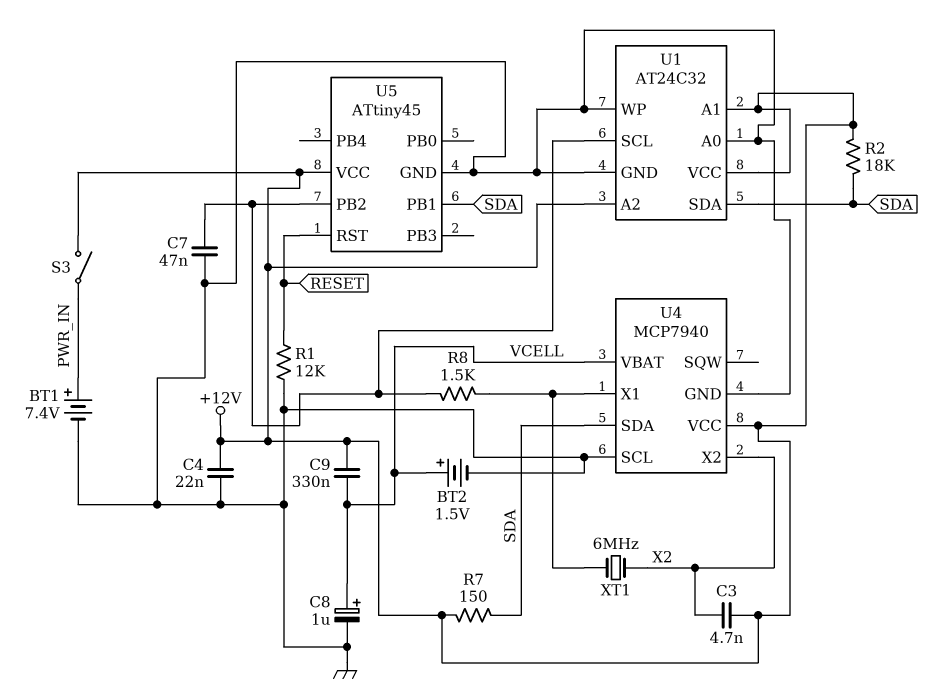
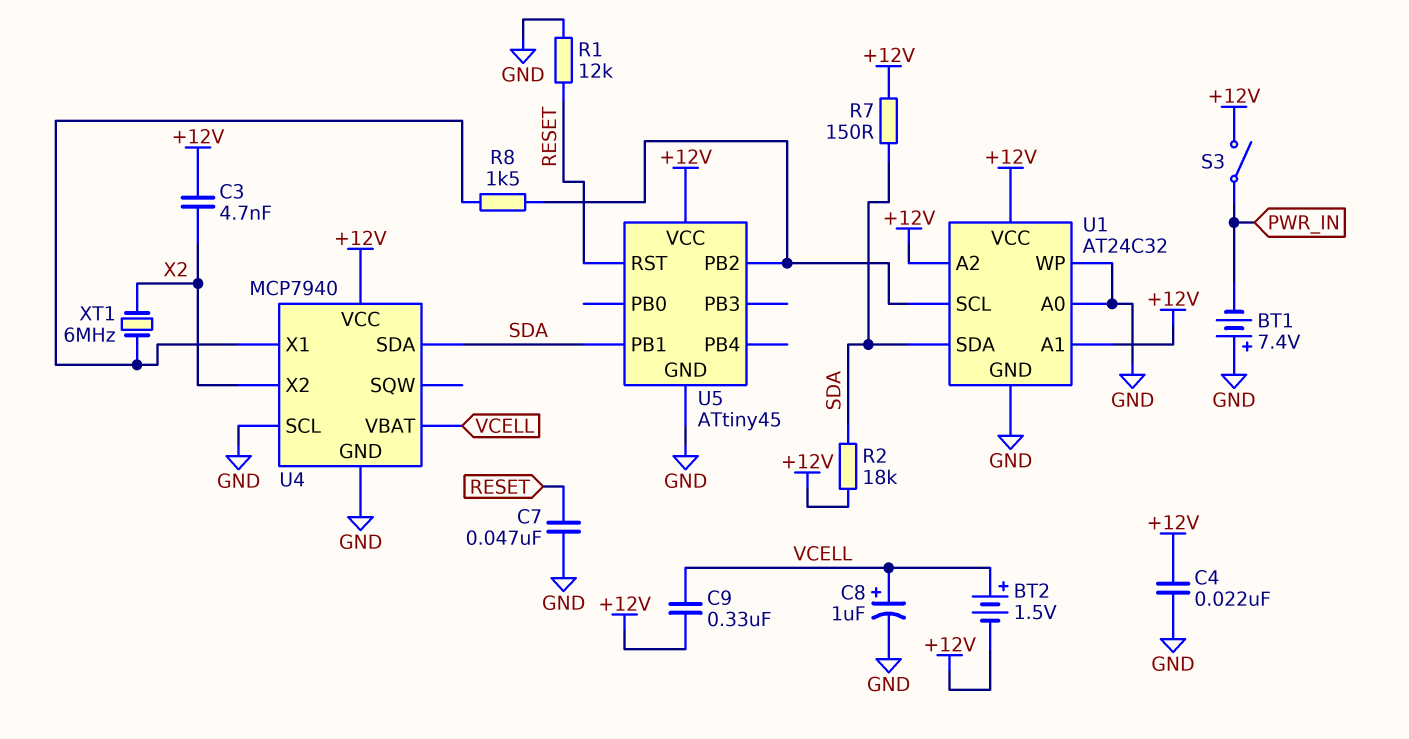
BT1: 7.4V (plus PWR_IN, minus GND) -> 7.4V (plus GND, minus PWR_IN)
BT2: 1.5V (plus VCELL, minus GND) -> 1.5V (plus VCELL, minus +12V)
C7: 47nF (GND, U1/SCL) -> 47nF (GND, RESET)

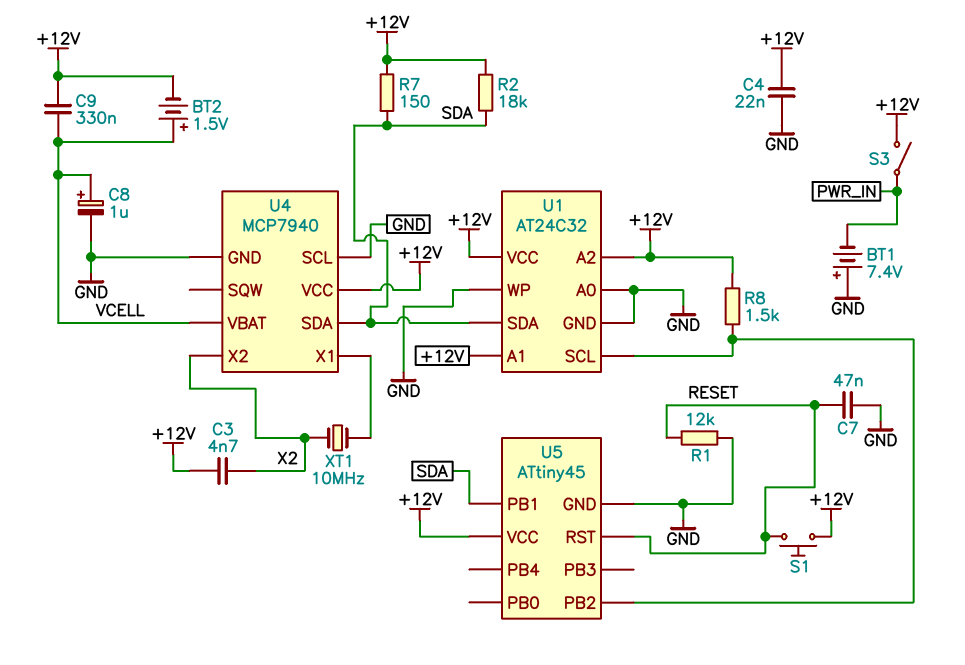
R8: 1.5k (U1/SCL, U4/X1) -> 1.5k (+12V, U1/SCL)
S1: none -> button (+12V, RESET)
XT1: 6MHz (U4/X1, X2) -> 10MHz (U4/X1, X2)

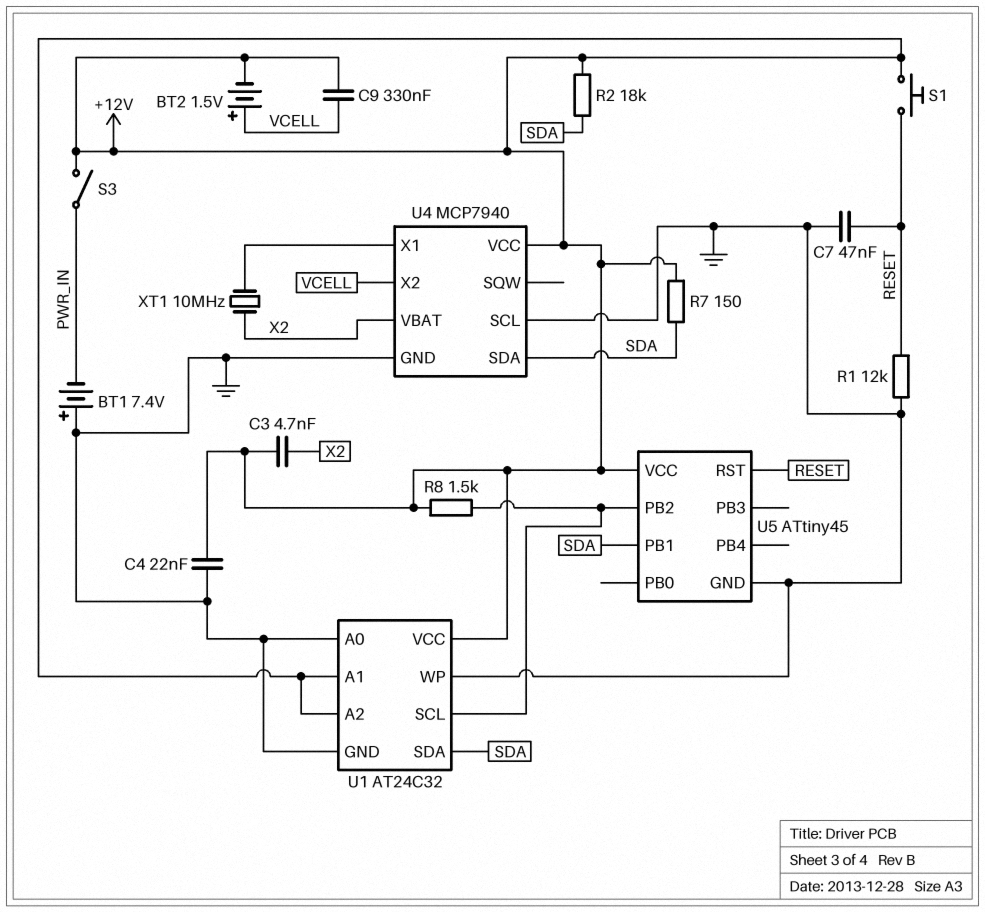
C8: 1uF (plus VCELL, minus GND) -> none
U4 pin VBAT: VCELL -> X2
U4 pin X2: X2 -> VCELL

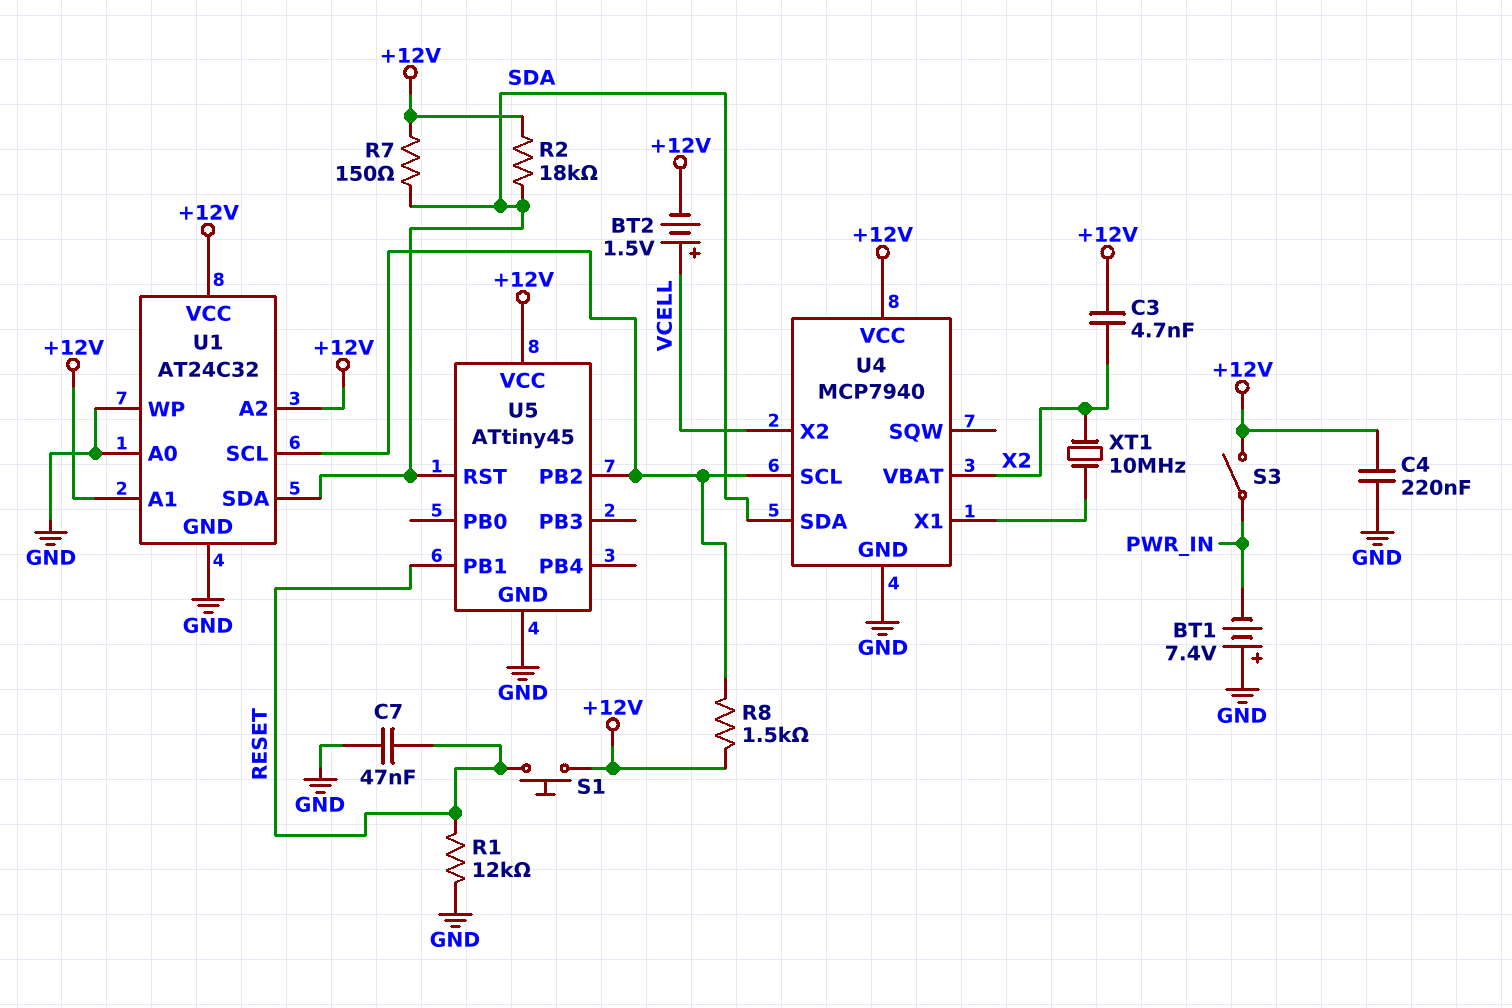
C4: 22nF (+12V, GND) -> 220nF (+12V, GND)
C9: 330nF (+12V, VCELL) -> none
U4 pin SCL: GND -> U1/SCL
U5 pin PB1: SDA -> RESET
U5 pin RST: RESET -> SDA

